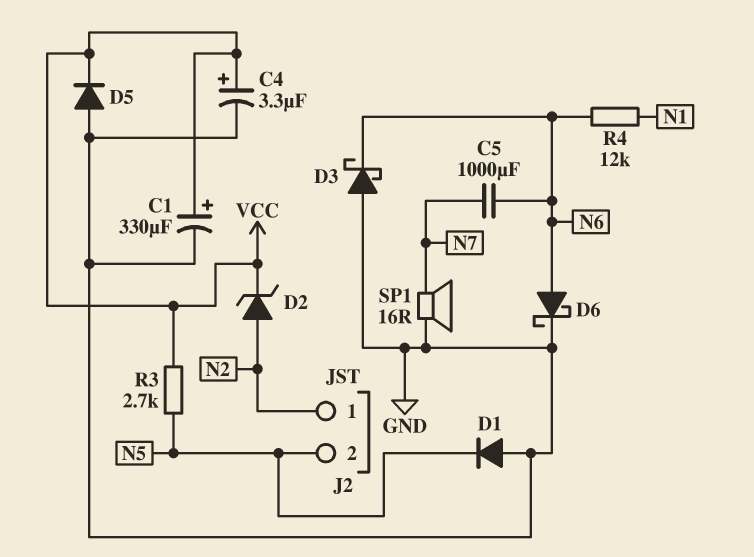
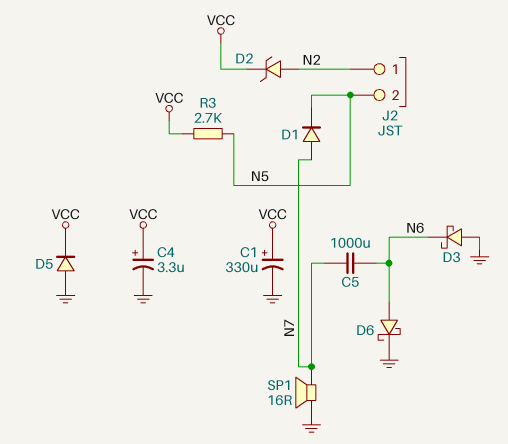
D1: diode (A GND, K N5) -> diode (A N7, K N5)
R4: 12k (N1, N6) -> none

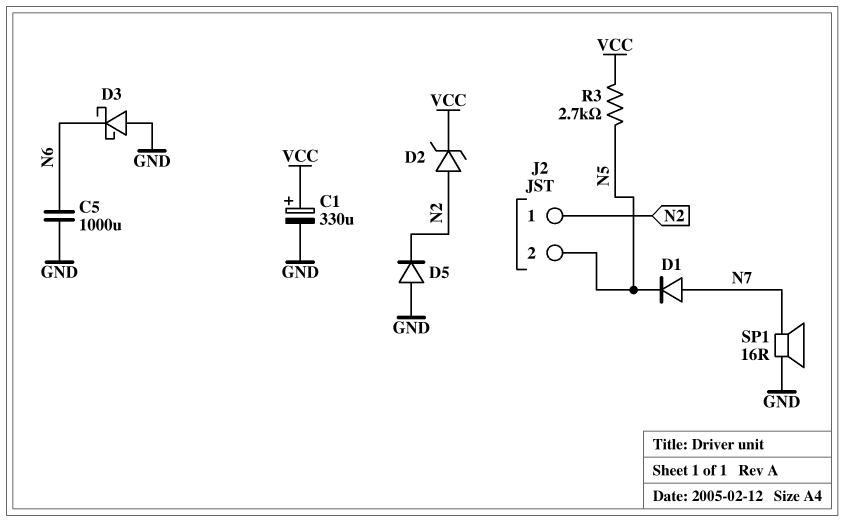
C4: 3.3uF (plus VCC, minus GND) -> none
C5: 1000uF (N6, N7) -> 1000uF (GND, N6)
D5: diode (A GND, K VCC) -> diode (A GND, K N2)
D6: schottky (A N6, K GND) -> none

